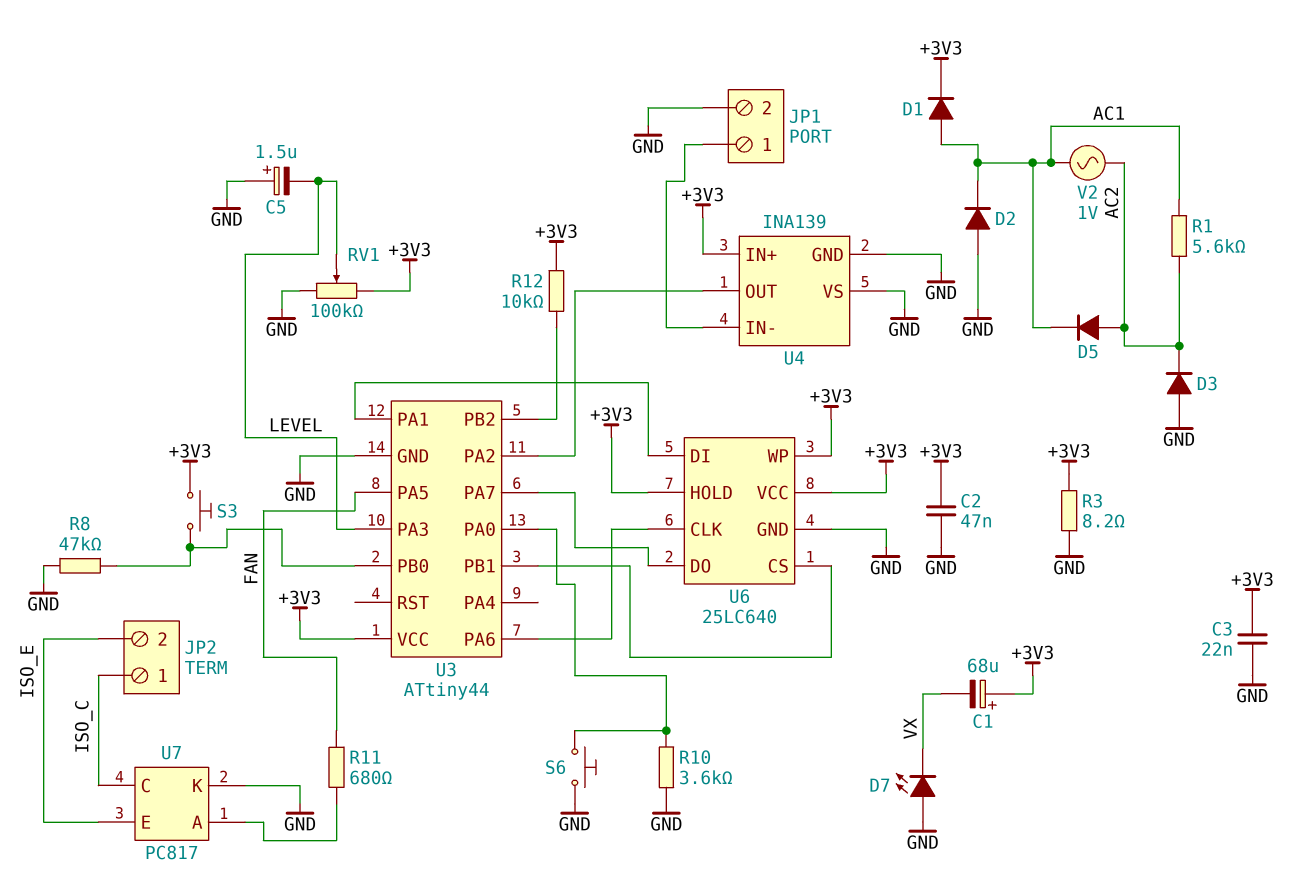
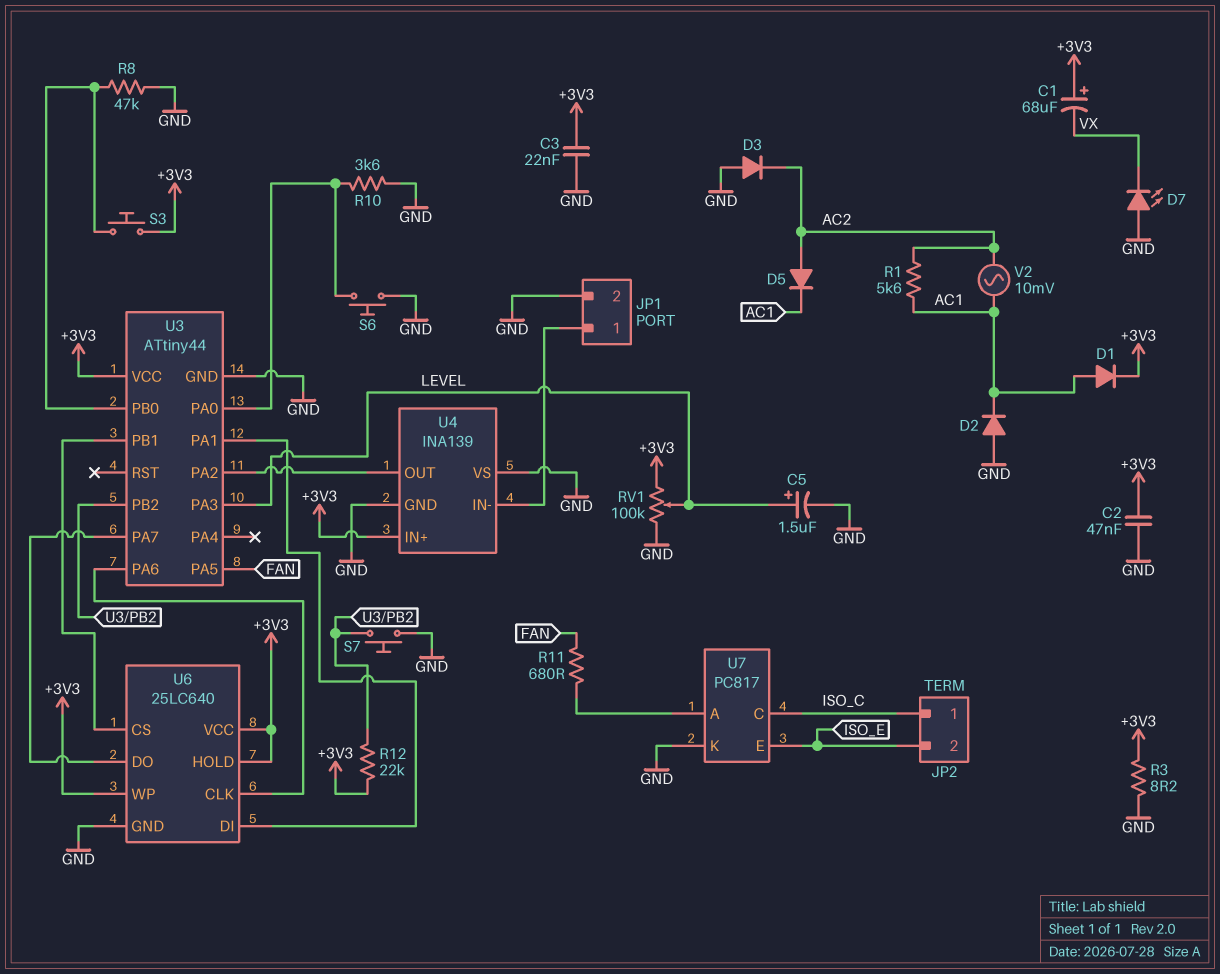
C5: 1.5uF (plus GND, minus LEVEL) -> 1.5uF (plus LEVEL, minus GND)
R12: 10k (+3V3, U3/PB2) -> 22k (+3V3, U3/PB2)
S7: none -> button (GND, U3/PB2)
V2: AC 1V (AC1, AC2) -> AC 10mV (AC1, AC2)

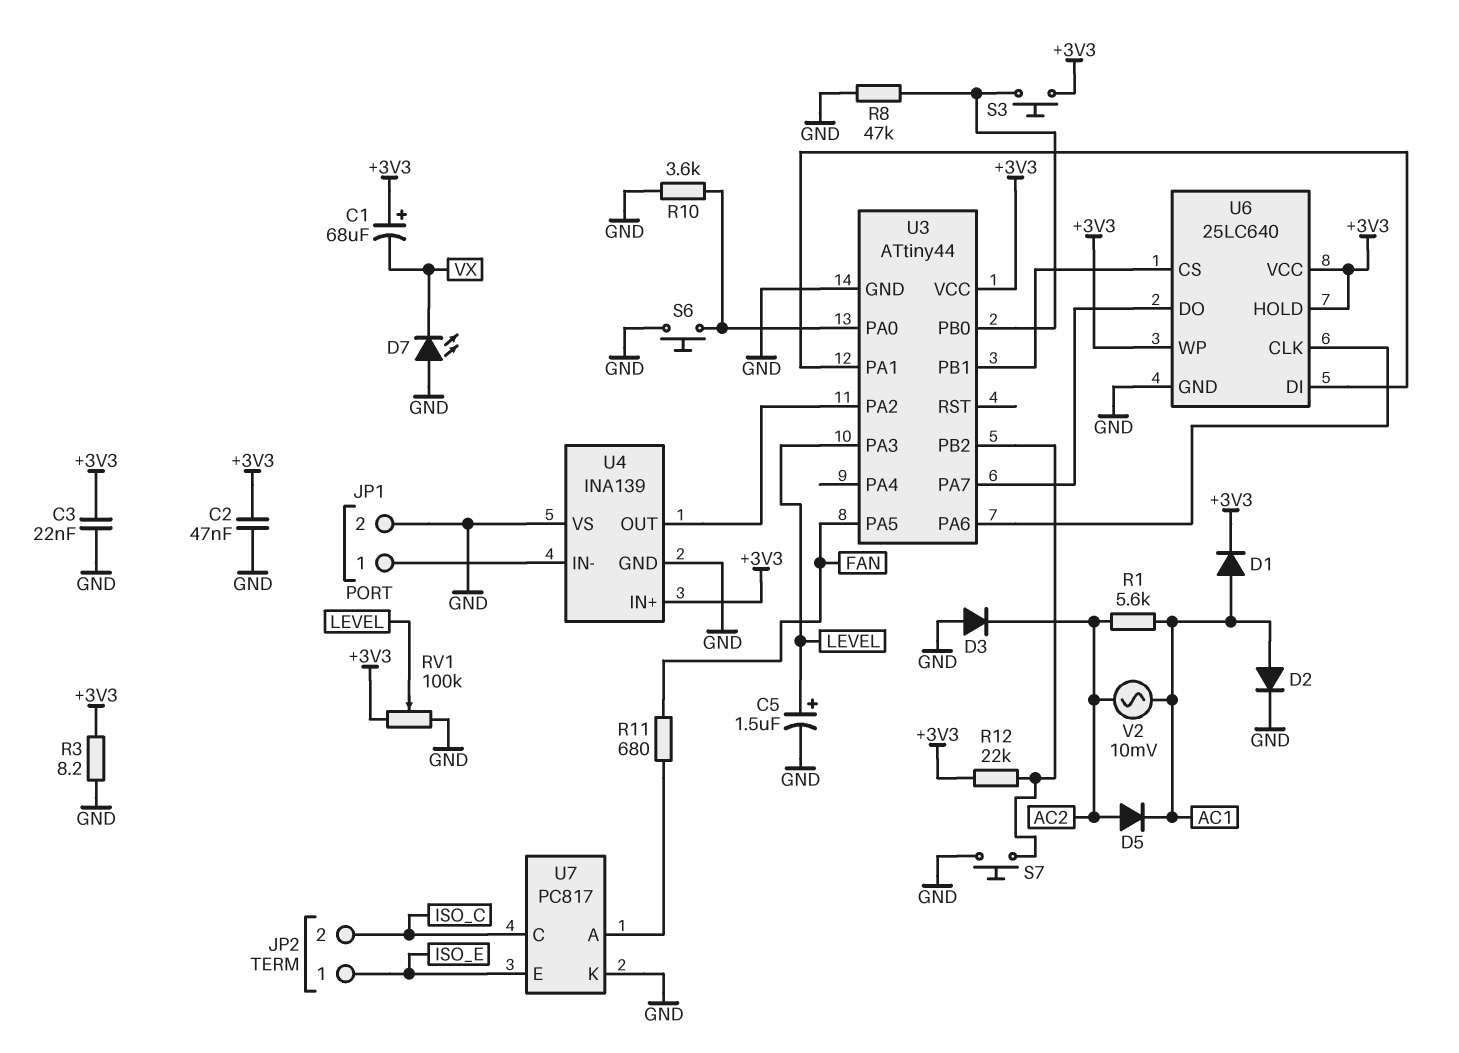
D2: diode (A GND, K AC1) -> diode (A AC1, K GND)
JP2 pin 1: ISO_C -> ISO_E
JP2 pin 2: ISO_E -> ISO_C

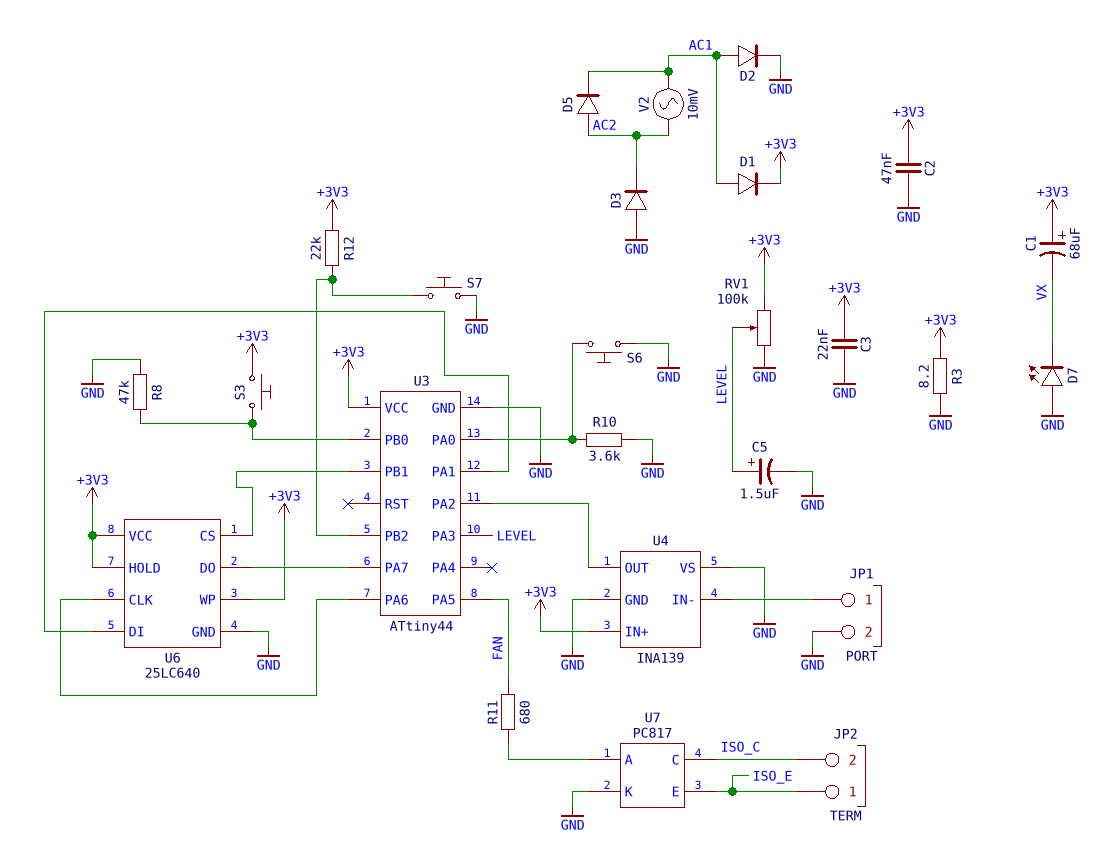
R1: 5.6k (AC1, AC2) -> none

